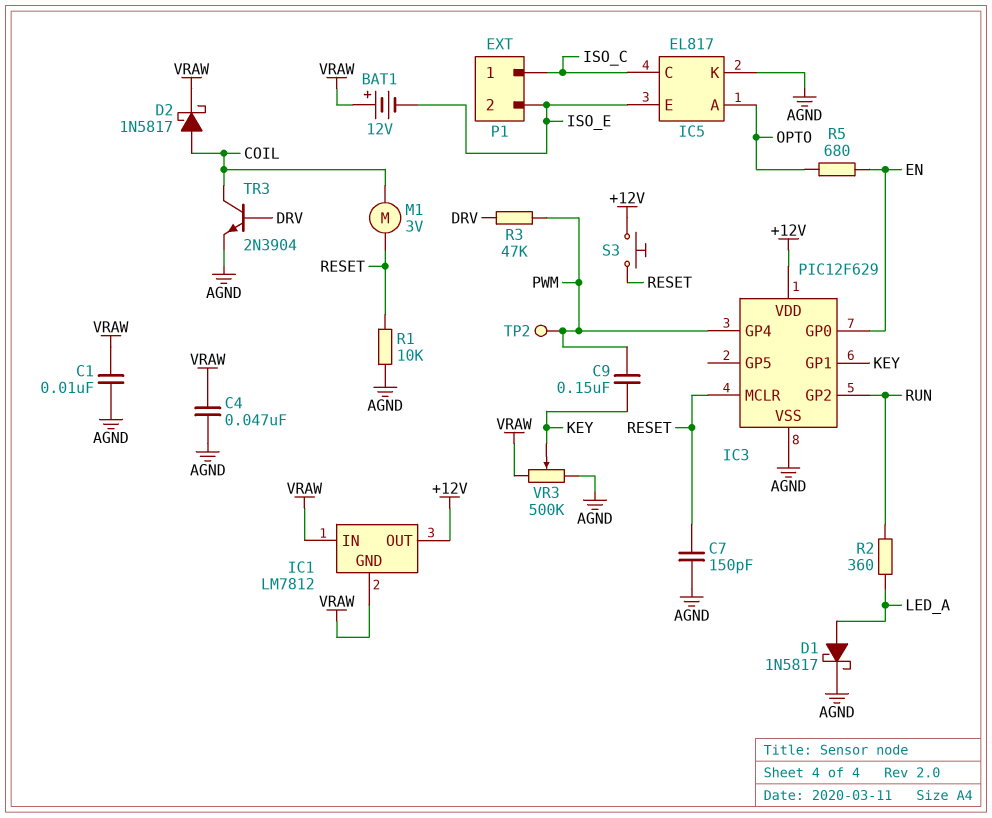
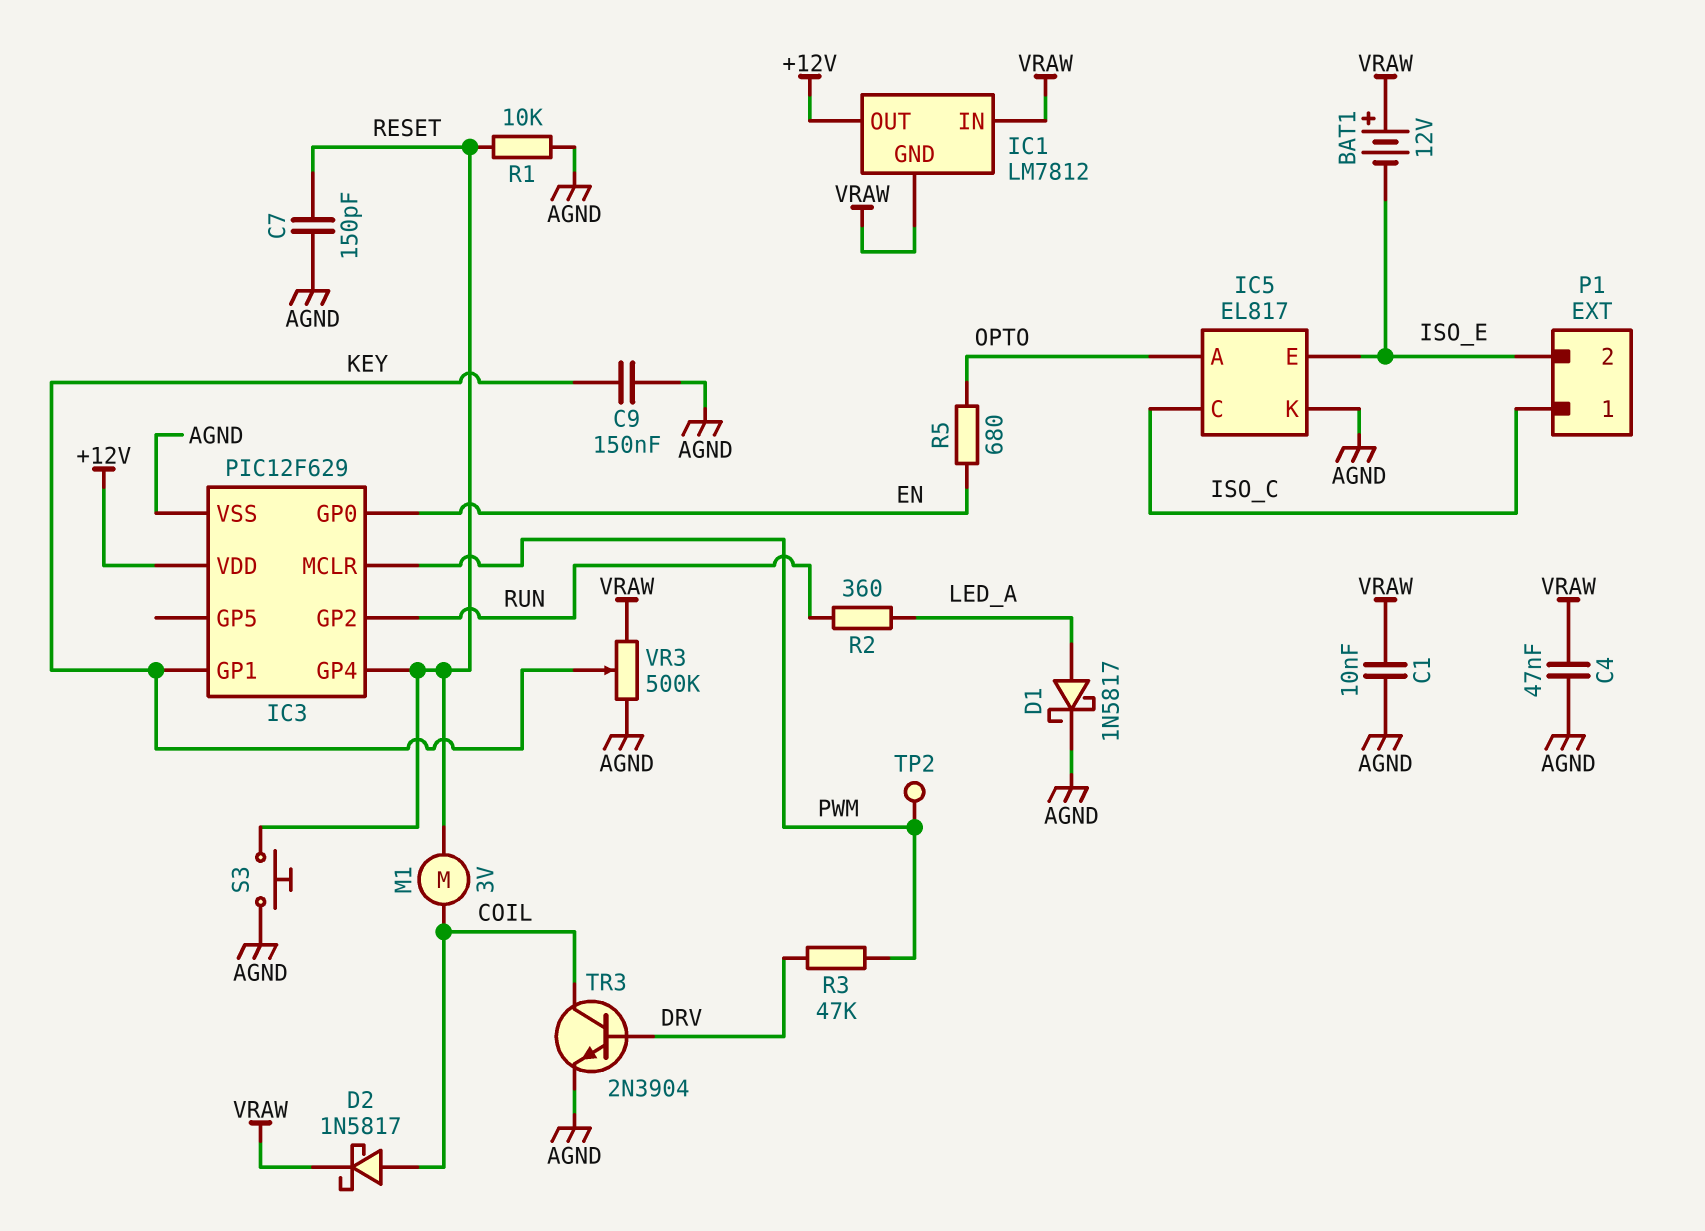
C9: 150nF (KEY, PWM) -> 150nF (AGND, KEY)
IC3 pin GP4: PWM -> RESET
IC3 pin MCLR: RESET -> PWM
S3: button (+12V, RESET) -> button (AGND, RESET)

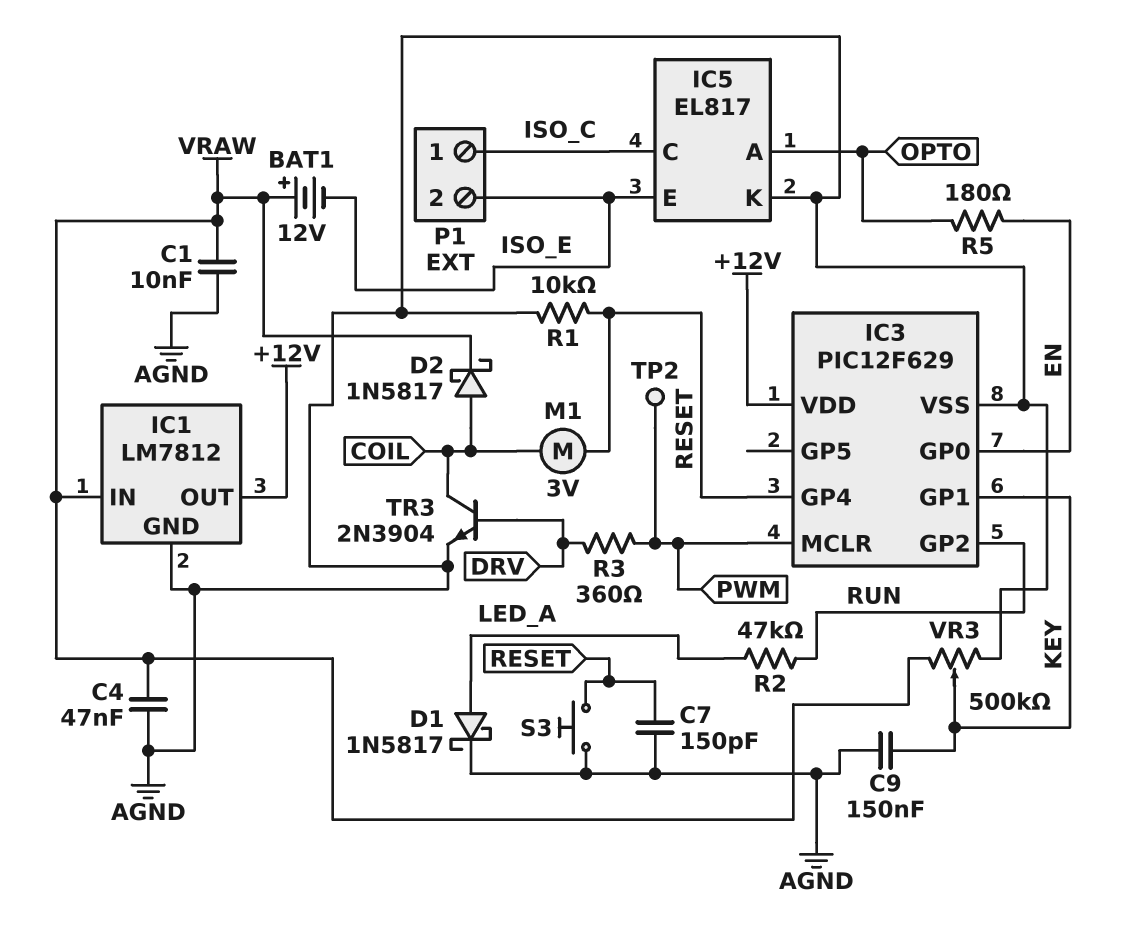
IC1 pin GND: VRAW -> AGND
R2: 360 (LED_A, RUN) -> 47k (LED_A, RUN)
R3: 47k (DRV, PWM) -> 360 (DRV, PWM)
R5: 680 (EN, OPTO) -> 180 (EN, OPTO)

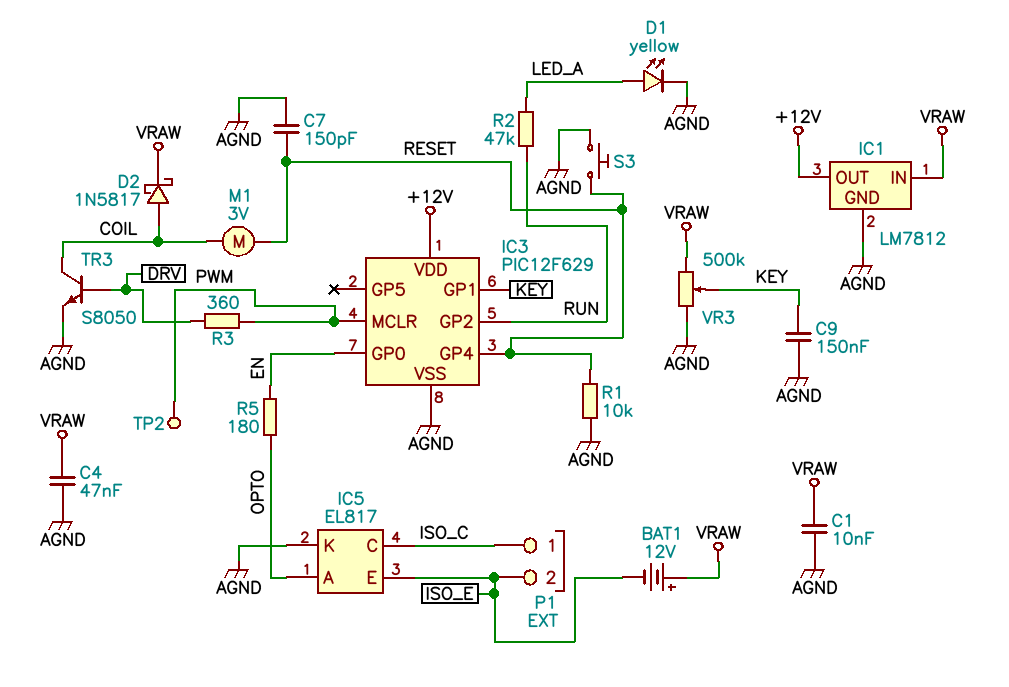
D1: schottky 1N5817 (A LED_A, K AGND) -> LED yellow (A LED_A, K AGND)
TR3: NPN 2N3904 (B DRV, C COIL, E AGND) -> NPN S8050 (B DRV, C COIL, E AGND)

